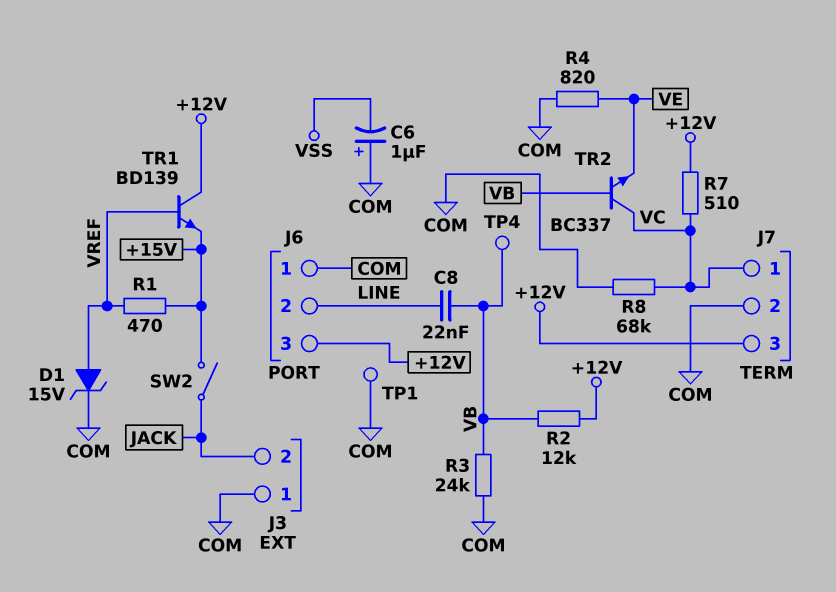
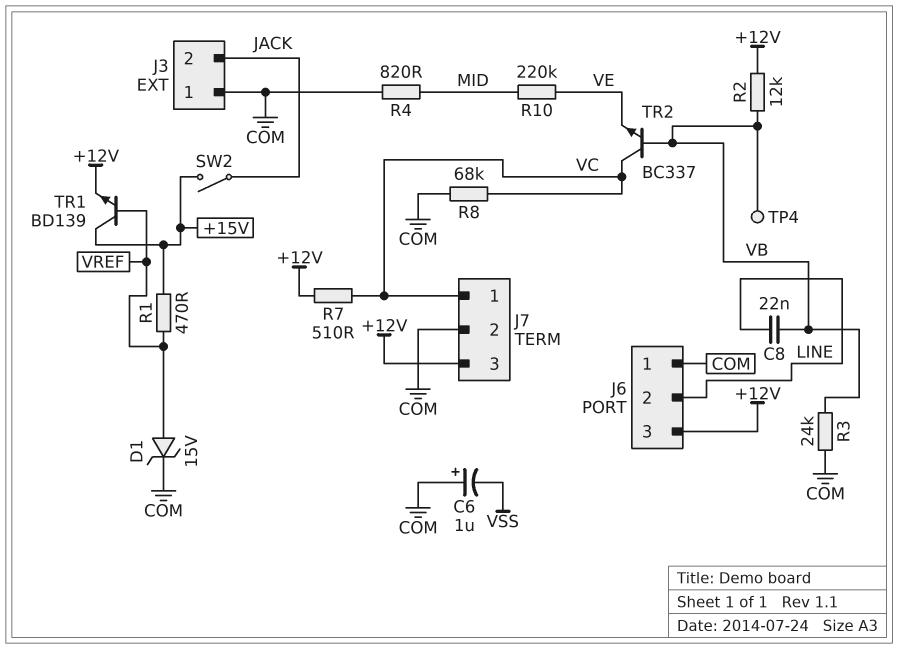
R4: 820 (COM, VE) -> 820 (COM, MID)
R10: none -> 220k (MID, VE)
TP1: test point (COM) -> none
TR1: NPN BD139 (B VREF, C +12V, E +15V) -> NPN BD139 (B VREF, C +15V, E +12V)

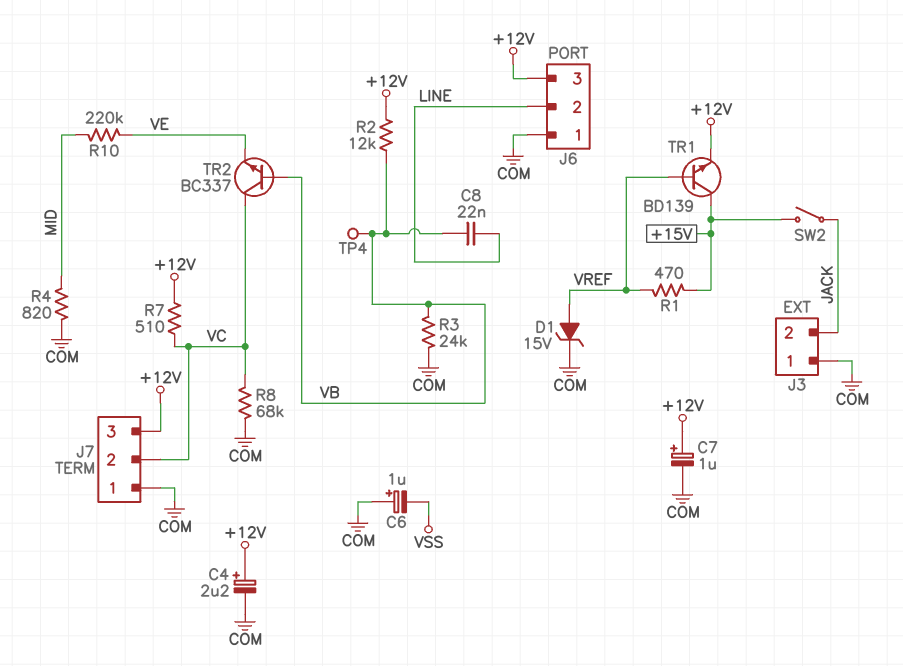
C4: none -> 2.2uF (plus +12V, minus COM)
C7: none -> 1uF (plus +12V, minus COM)
J7 pin 1: VC -> COM
J7 pin 2: COM -> VC

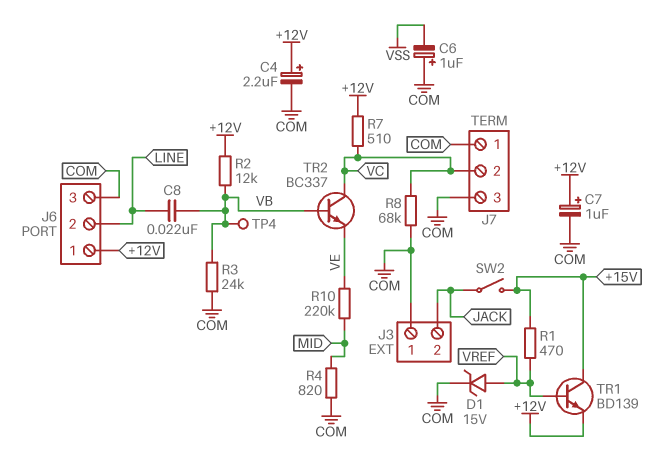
J6 pin 1: COM -> +12V
J6 pin 3: +12V -> COM
J7 pin 3: +12V -> COM

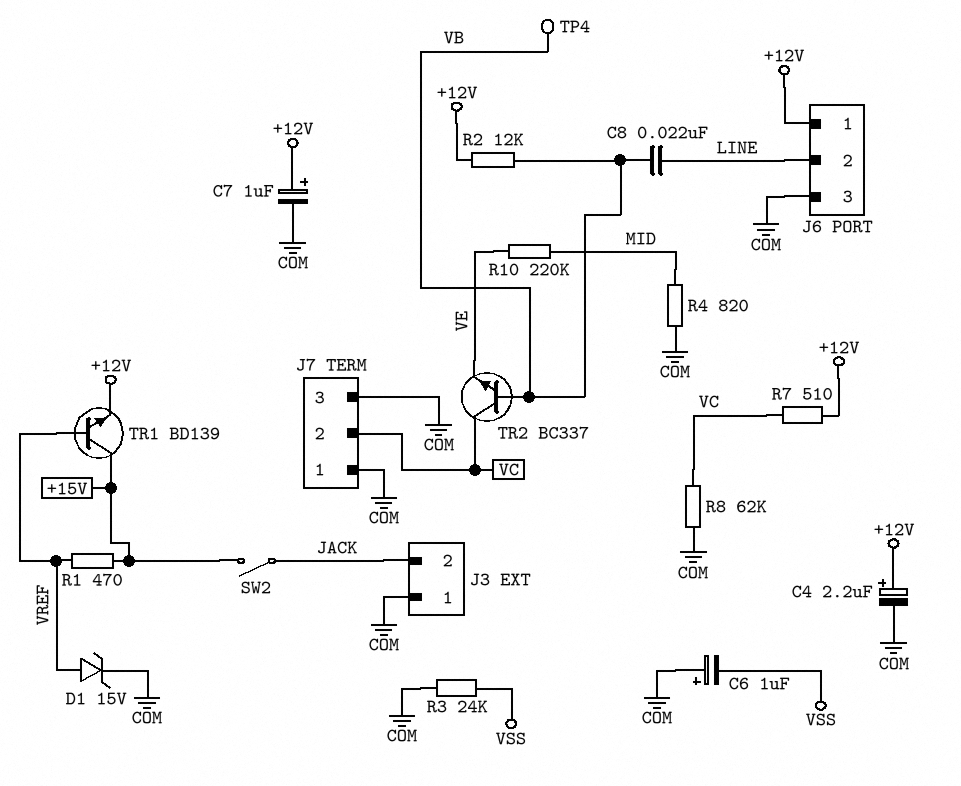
R3: 24k (COM, VB) -> 24k (COM, VSS)
R8: 68k (COM, VC) -> 62k (COM, VC)

